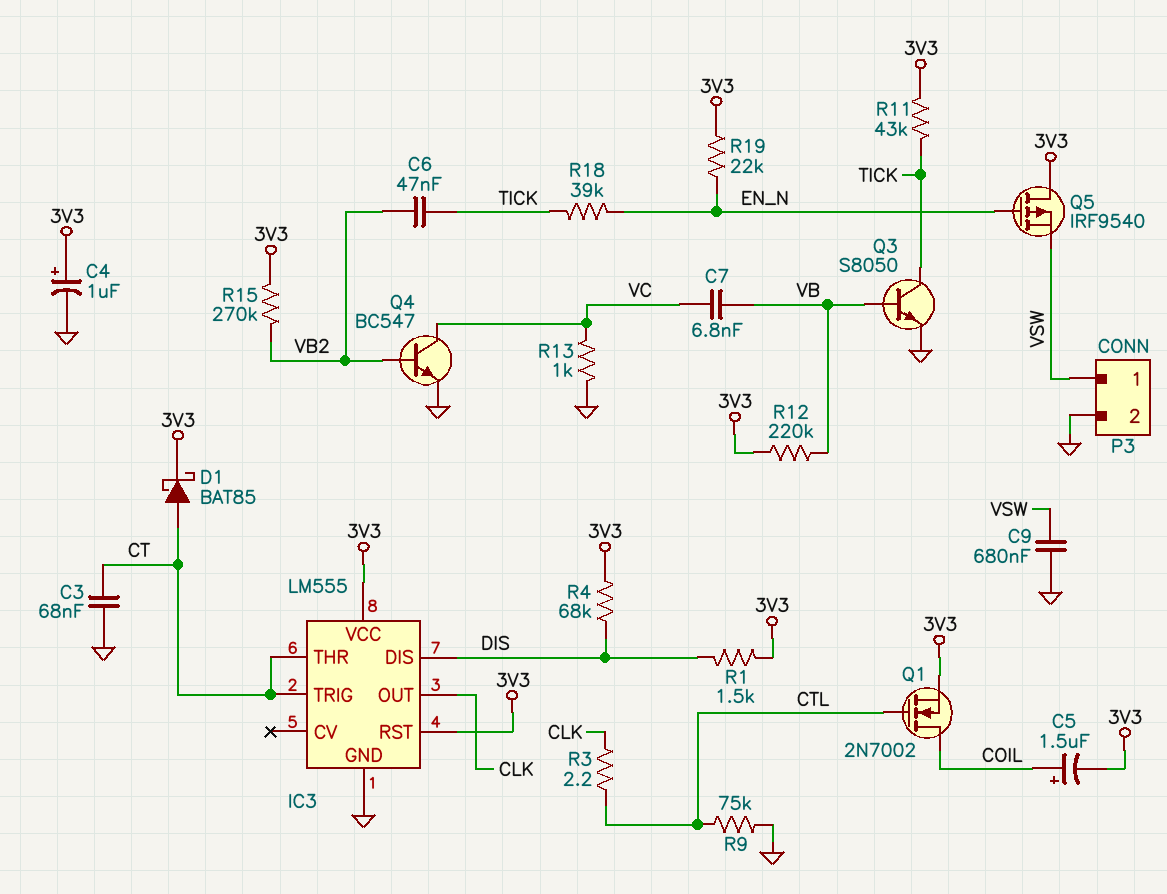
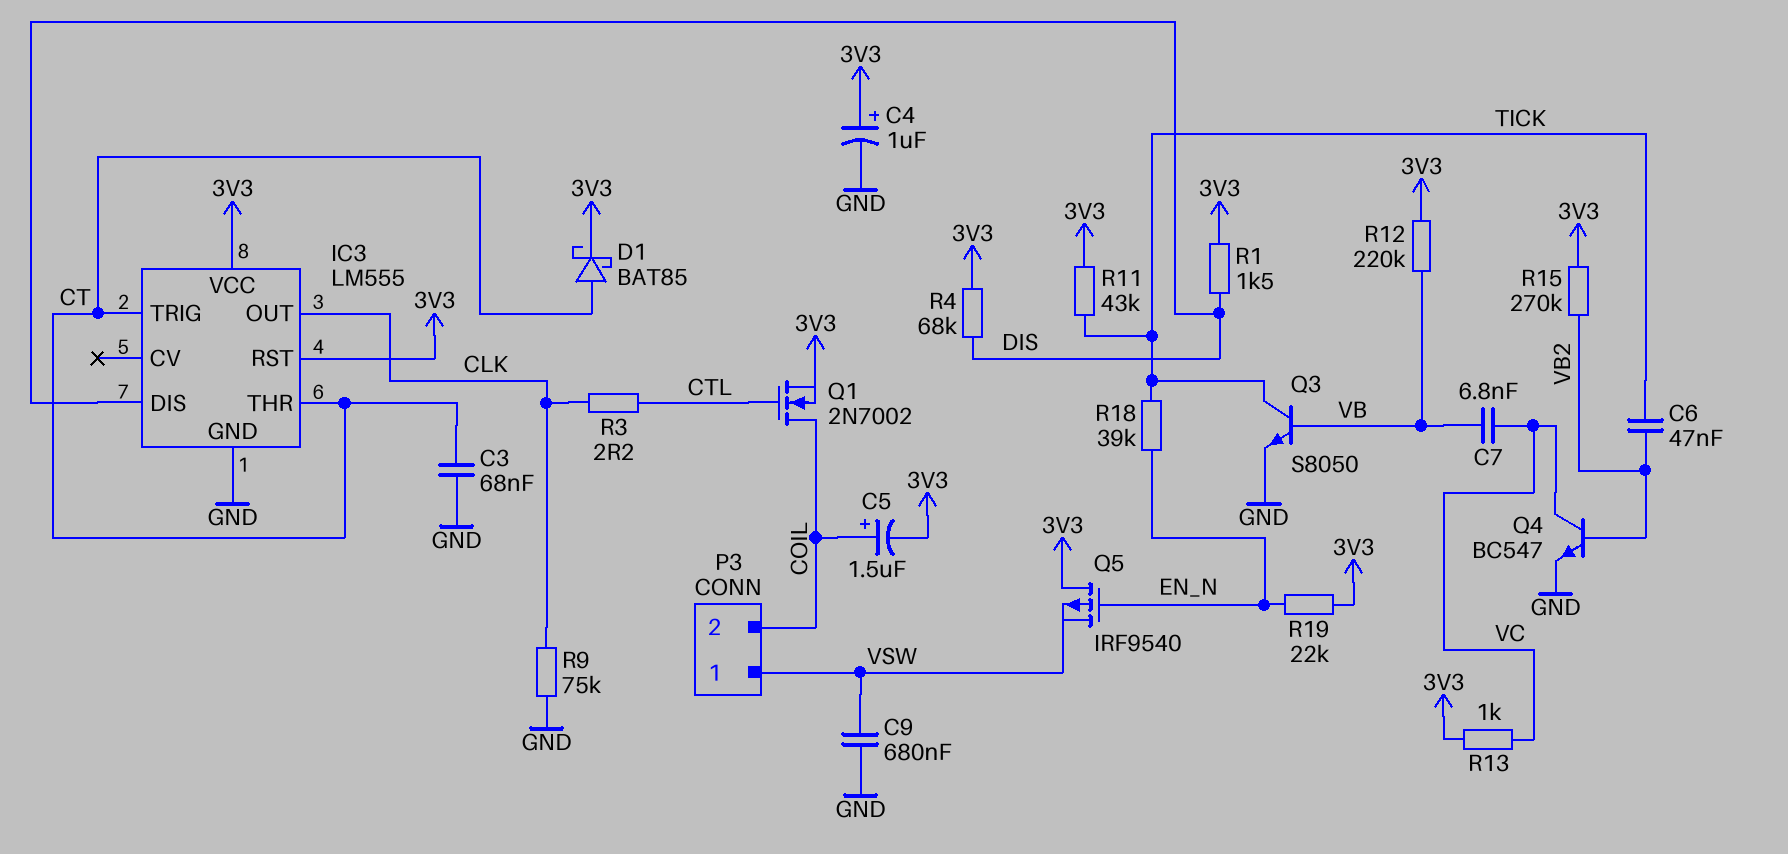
P3 pin 2: GND -> COIL
R9: 75k (CTL, GND) -> 75k (CLK, GND)
R13: 1k (GND, VC) -> 1k (3V3, VC)

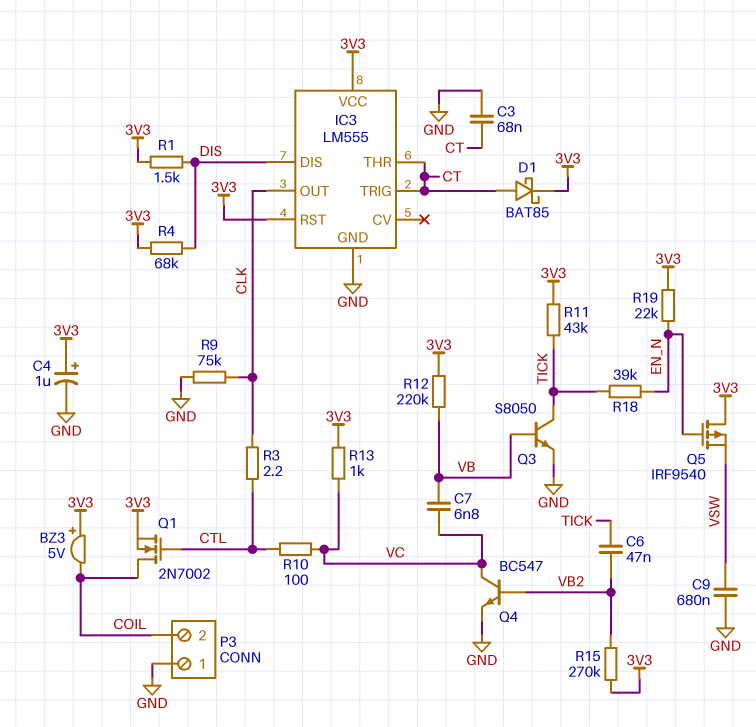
BZ3: none -> buzzer 5V (plus 3V3, minus COIL)
C5: 1.5uF (plus COIL, minus 3V3) -> none
P3 pin 1: VSW -> GND
R10: none -> 100 (CTL, VC)

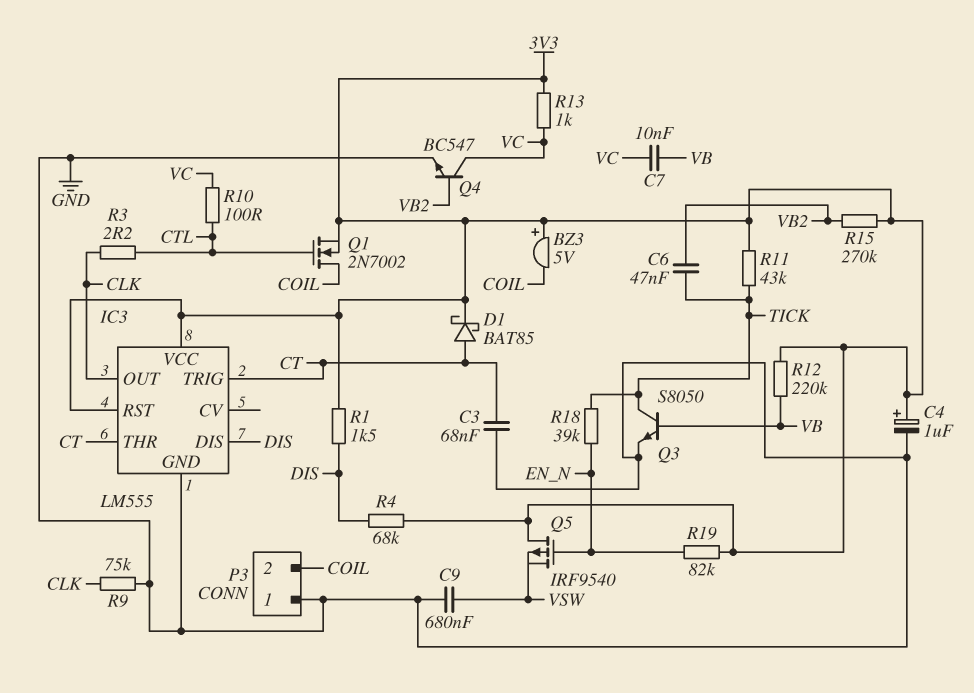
C7: 6.8nF (VB, VC) -> 10nF (VB, VC)
R19: 22k (3V3, EN_N) -> 82k (3V3, EN_N)

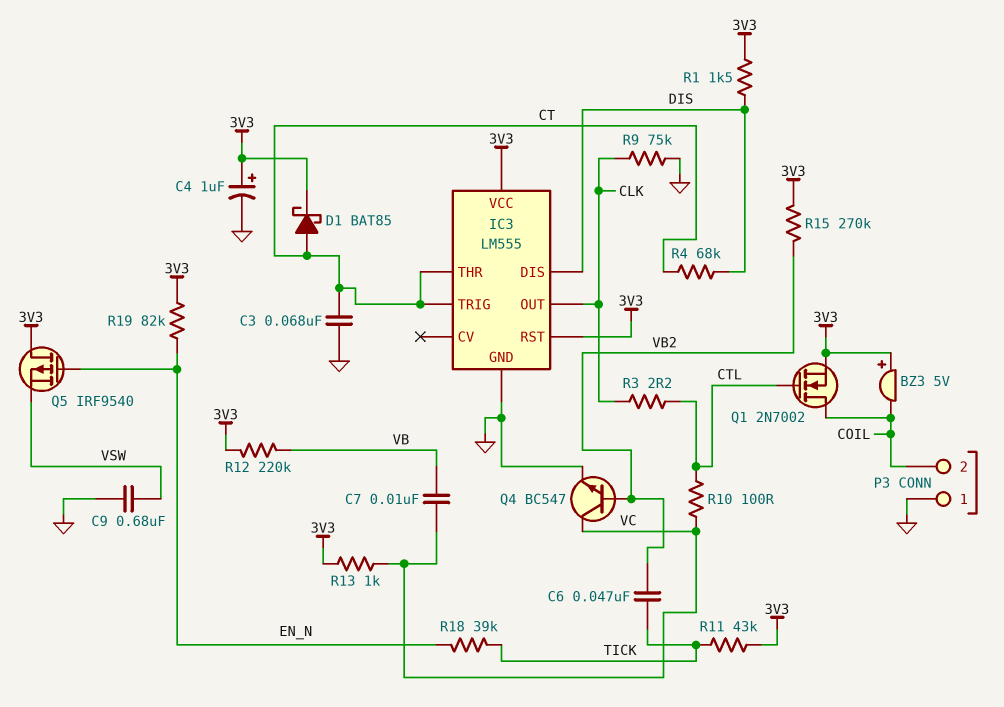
Q3: NPN S8050 (B VB, C TICK, E GND) -> none
R4: 68k (3V3, DIS) -> 68k (CT, DIS)

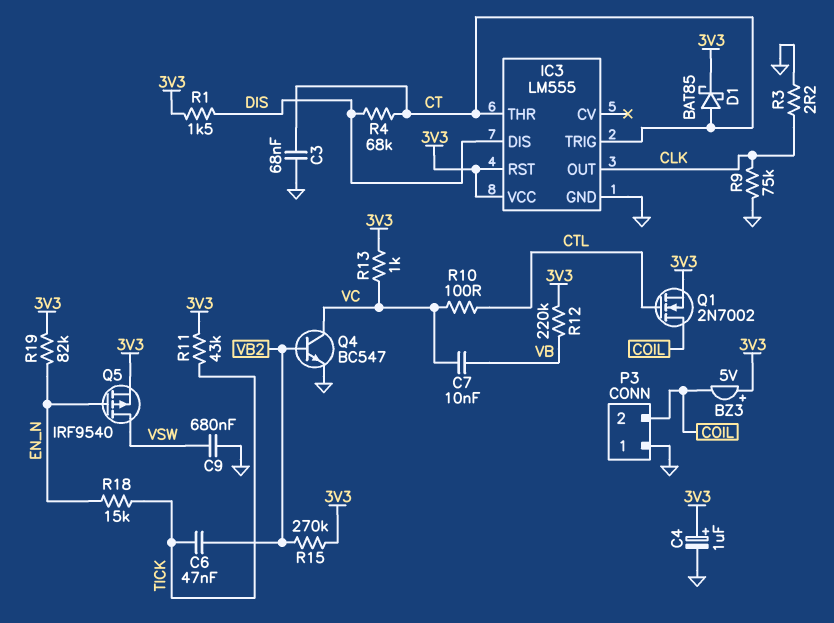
Q5: PMOS IRF9540 (G EN_N, D 3V3, S VSW) -> PMOS IRF9540 (G EN_N, D VSW, S 3V3)
R3: 2.2 (CLK, CTL) -> 2.2 (CLK, GND)
R18: 39k (EN_N, TICK) -> 15k (EN_N, TICK)

